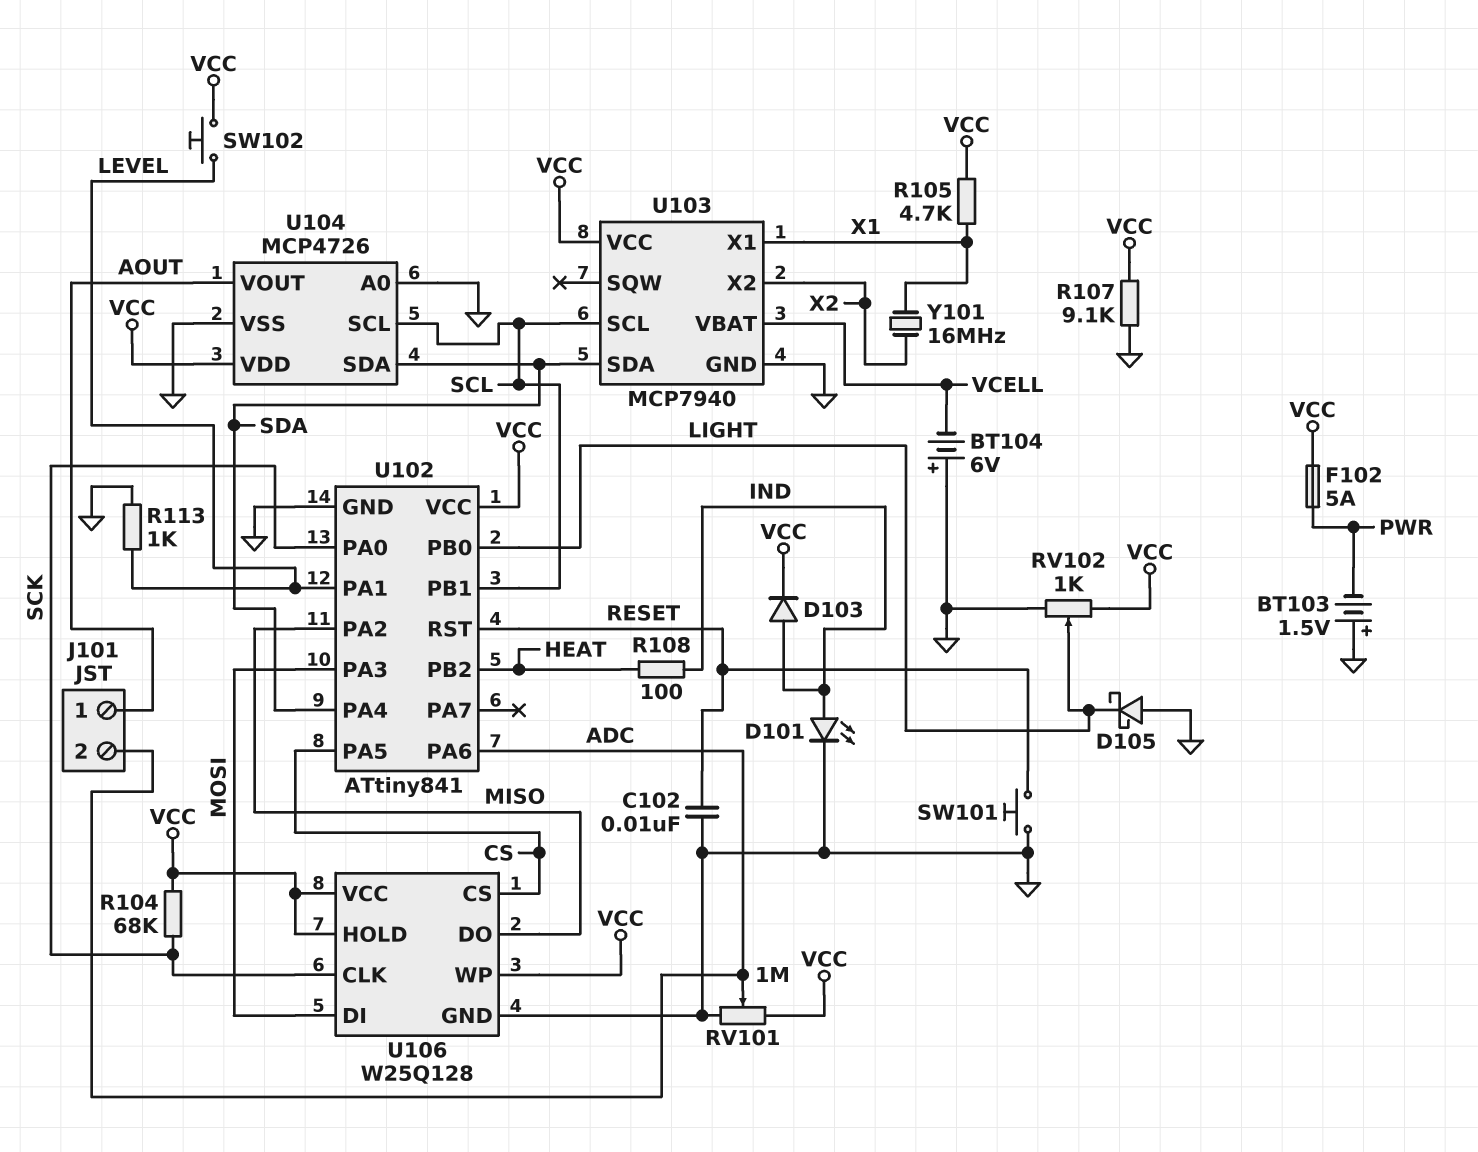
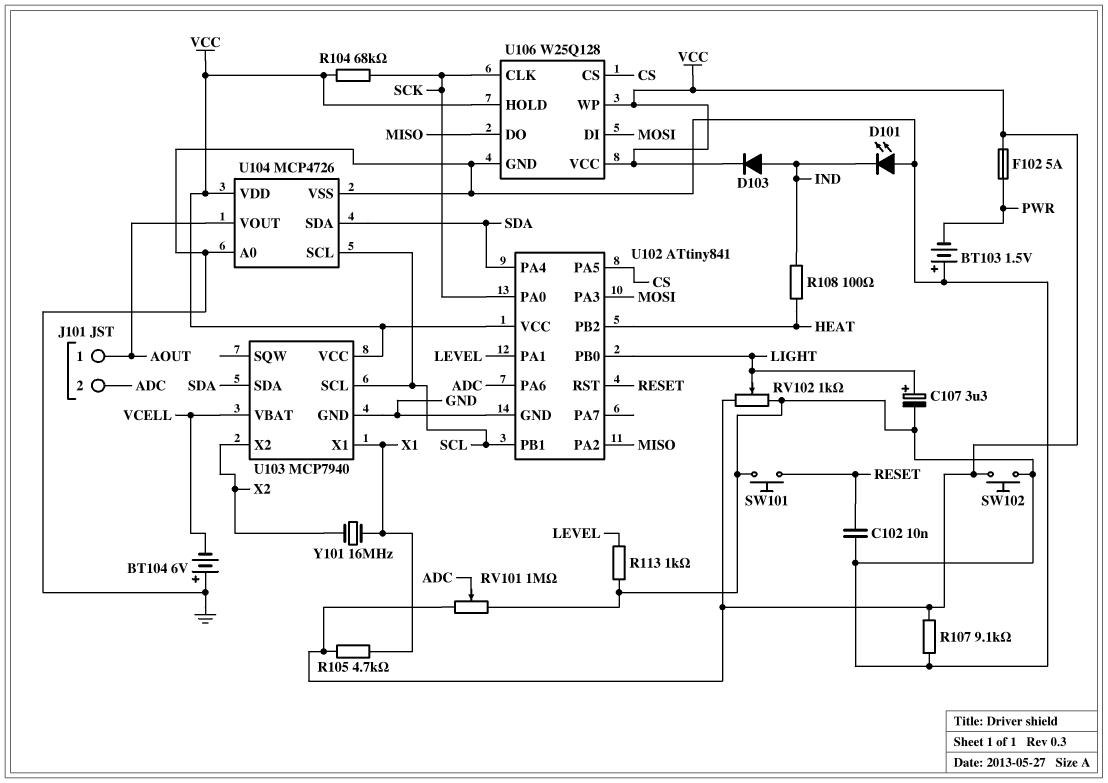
C107: none -> 3.3uF (plus LIGHT, minus GND)
D101: LED (A IND, K GND) -> LED (A GND, K IND)
D105: schottky (A GND, K LIGHT) -> none
SW102: button (LEVEL, VCC) -> button (GND, VCC)

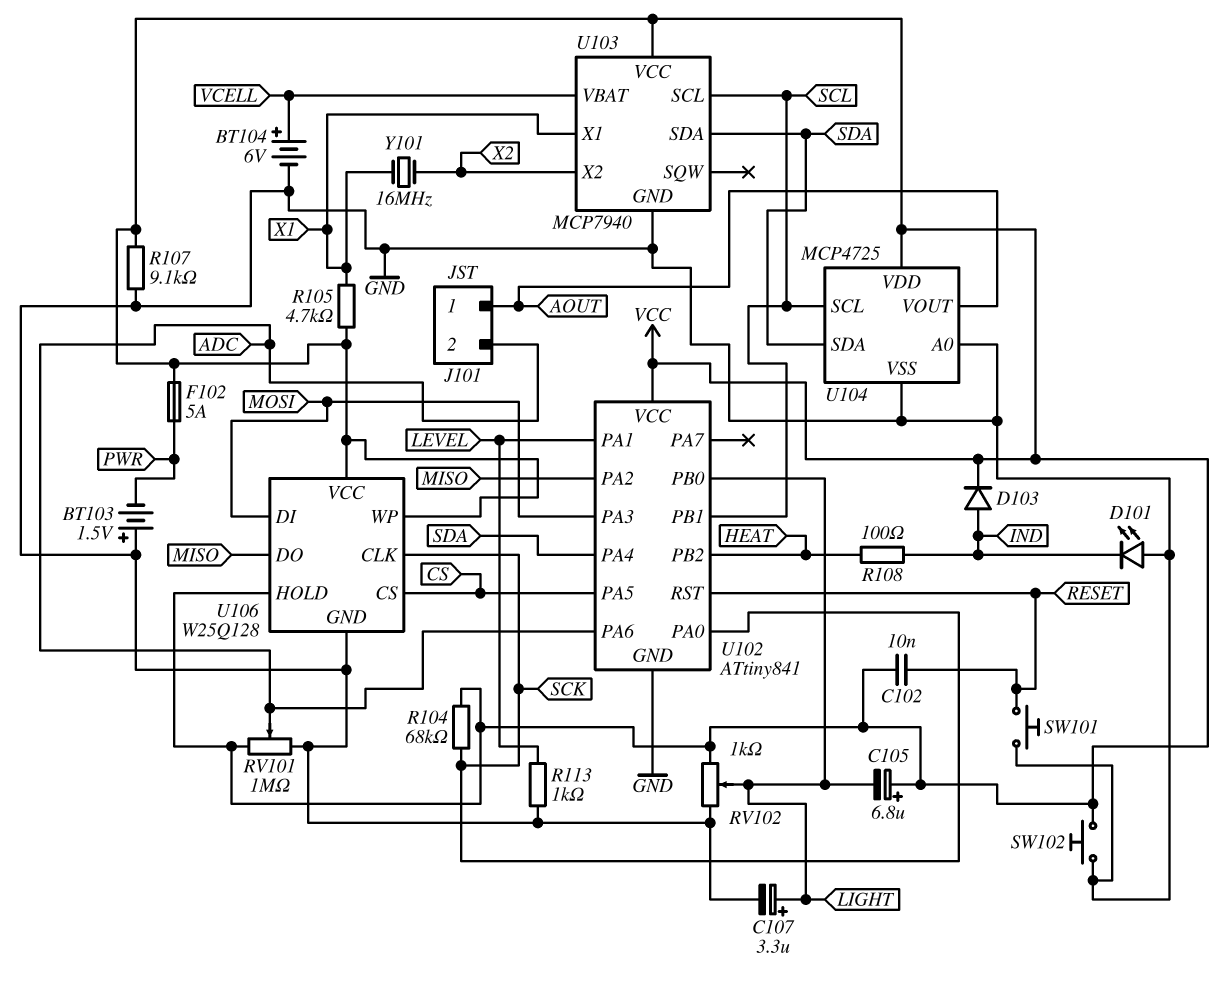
BT104: 6V (plus GND, minus VCELL) -> 6V (plus VCELL, minus GND)
C102: 10nF (GND, RESET) -> 10nF (RESET, VCC)
C105: none -> 6.8uF (plus VCC, minus LIGHT)
U104: MCP4726 -> MCP4725

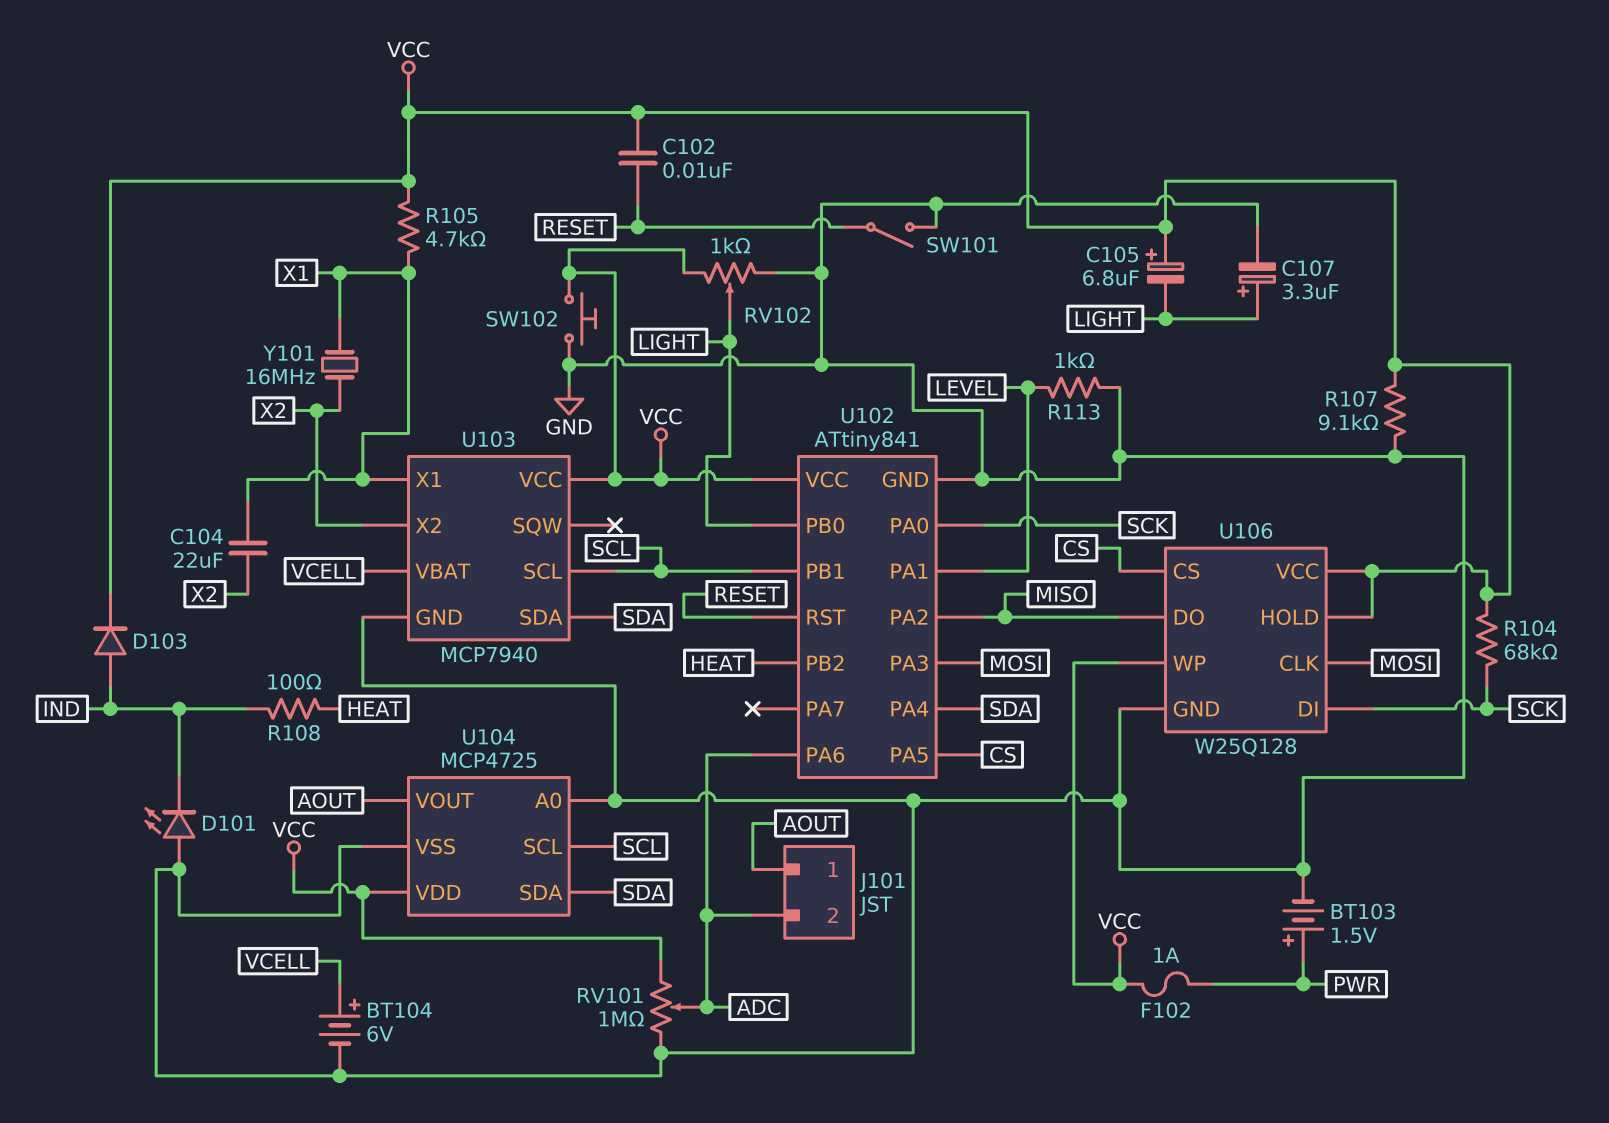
BT103: 1.5V (plus GND, minus PWR) -> 1.5V (plus PWR, minus GND)
C104: none -> 22uF (X1, X2)
F102: 5A (PWR, VCC) -> 1A (PWR, VCC)
SW101: button (GND, RESET) -> switch (GND, RESET)
U106 pin CLK: SCK -> MOSI
U106 pin DI: MOSI -> SCK

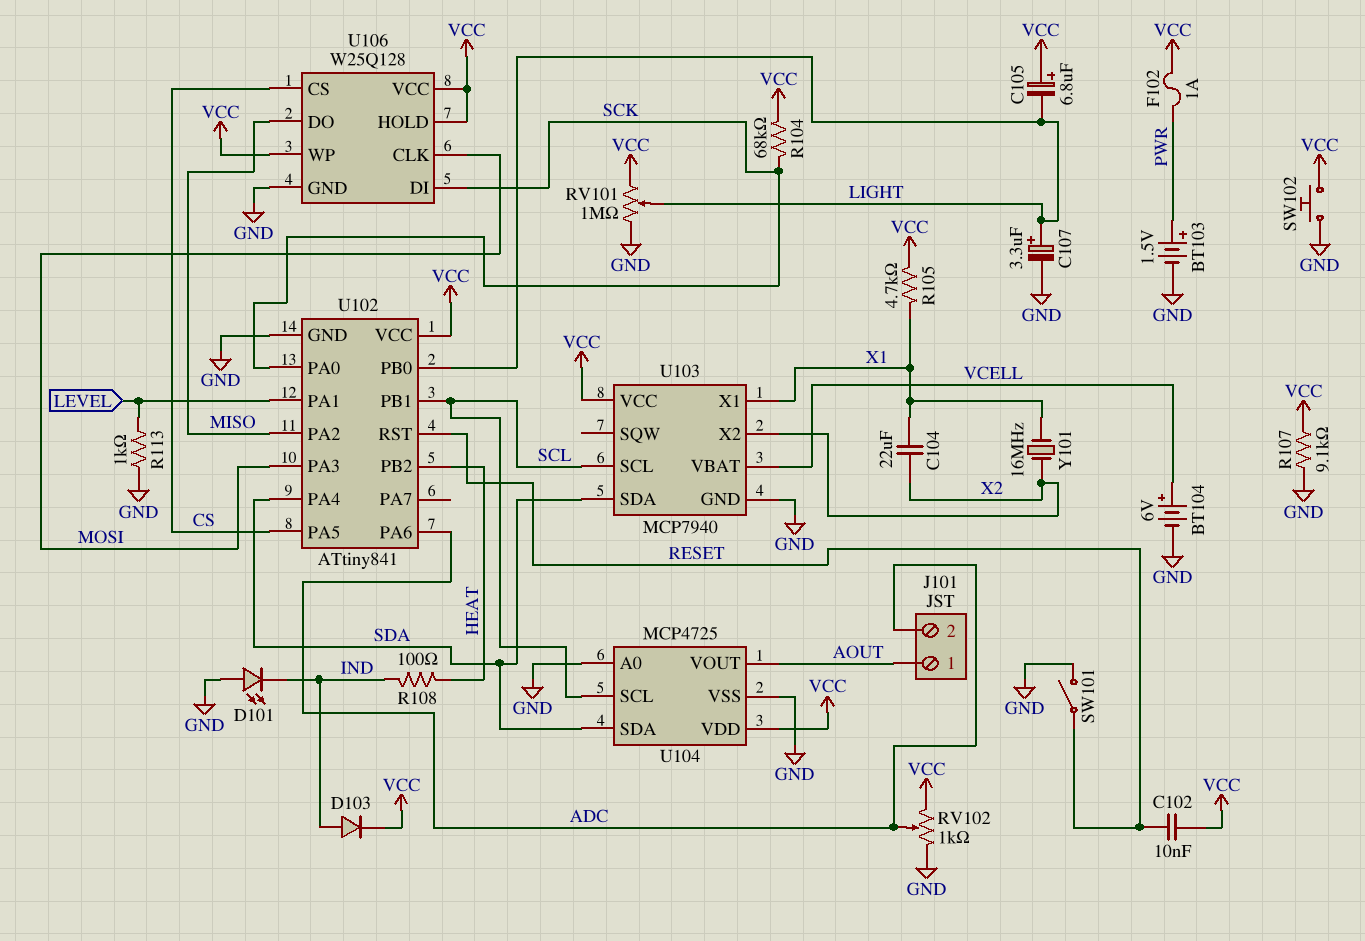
RV101: 1M (GND, VCC, wiper ADC) -> 1M (GND, VCC, wiper LIGHT)
RV102: 1k (GND, VCC, wiper LIGHT) -> 1k (GND, VCC, wiper ADC)

